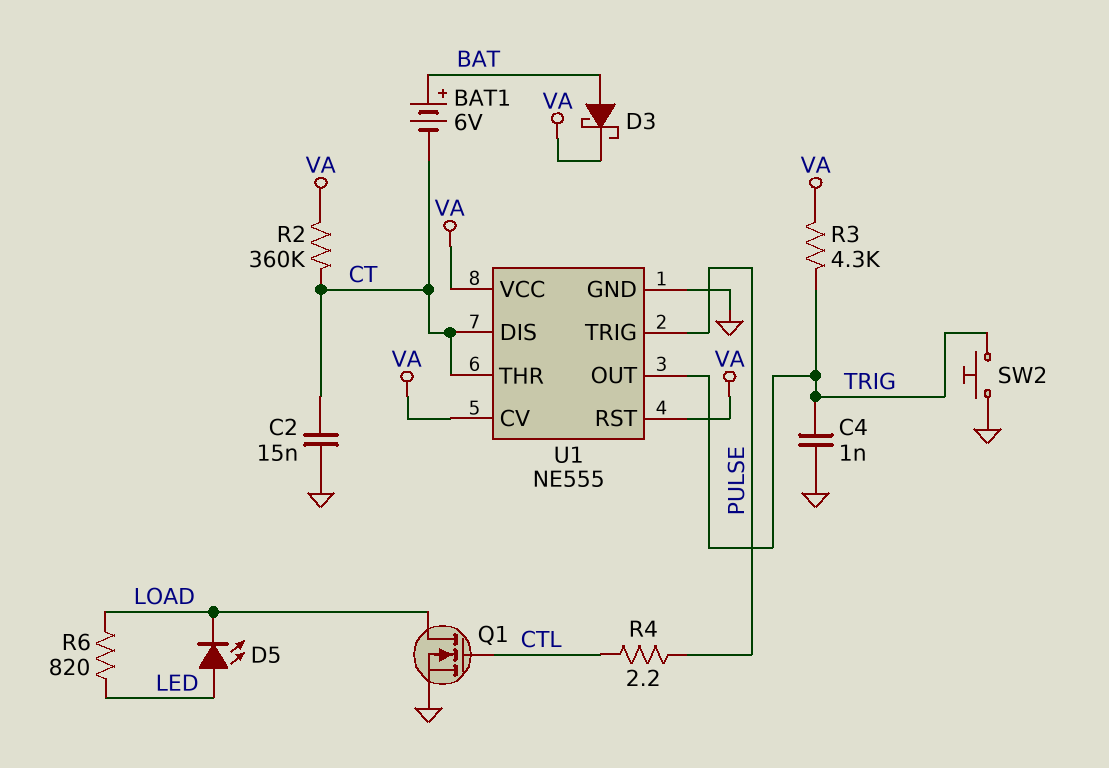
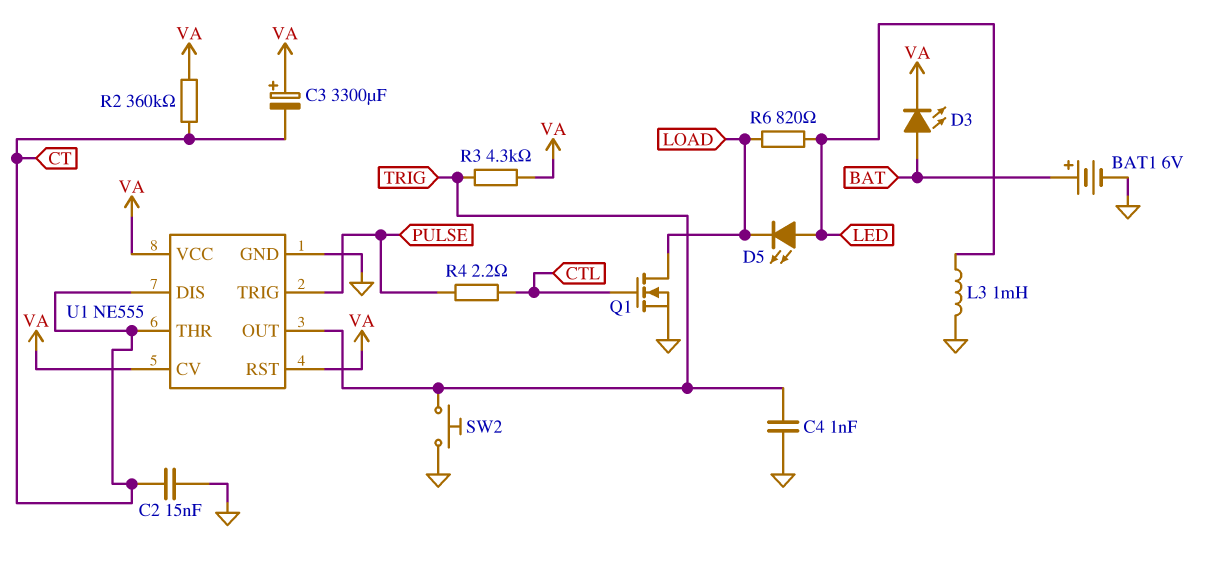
BAT1: 6V (plus BAT, minus CT) -> 6V (plus BAT, minus GND)
C3: none -> 3300uF (plus VA, minus CT)
D3: schottky (A BAT, K VA) -> LED (A BAT, K VA)
L3: none -> 1mH (GND, LED)

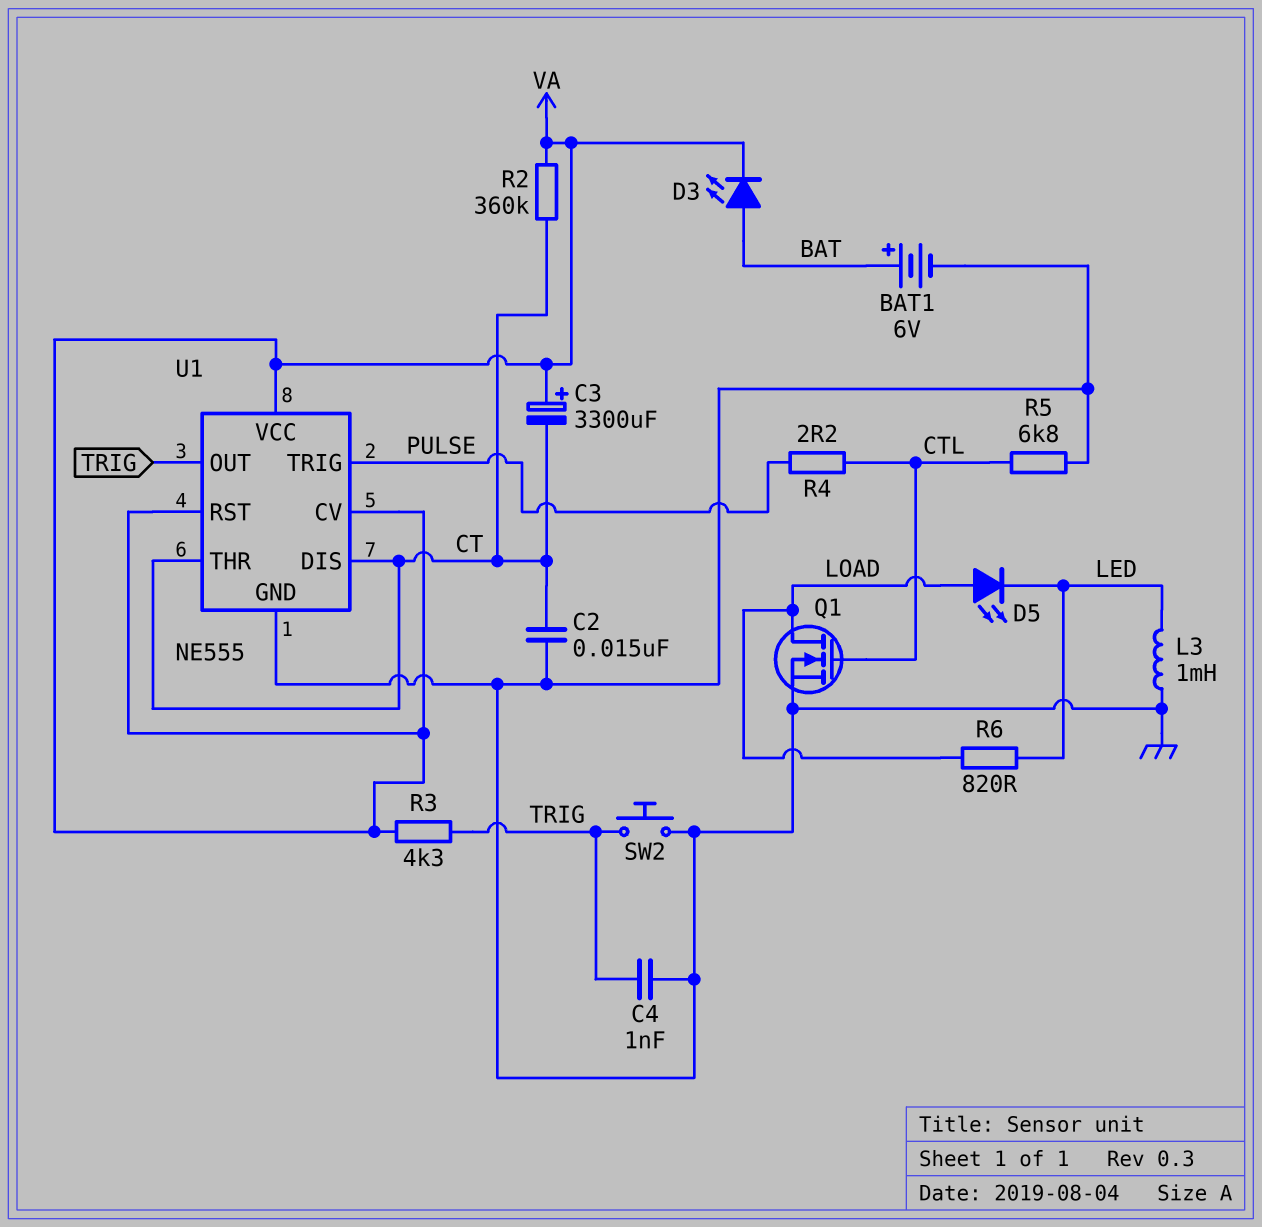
D5: LED (A LED, K LOAD) -> LED (A LOAD, K LED)
R5: none -> 6.8k (CTL, GND)

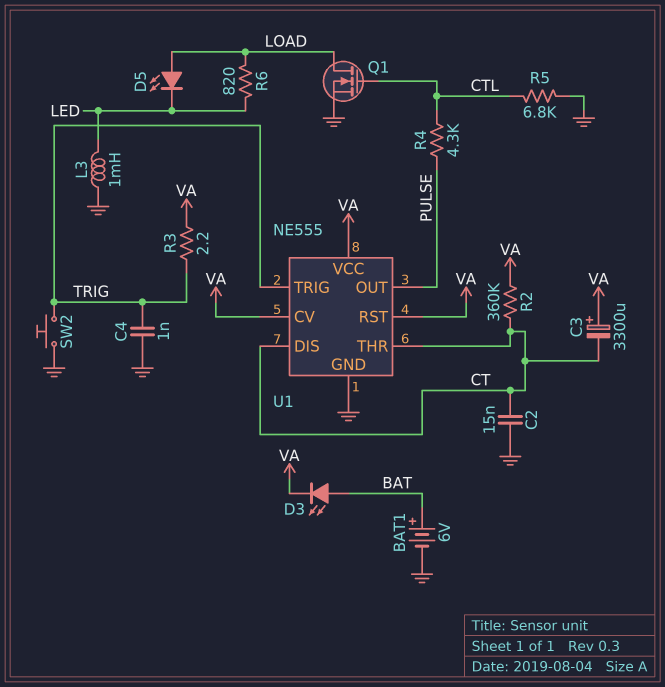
R3: 4.3k (TRIG, VA) -> 2.2 (TRIG, VA)
R4: 2.2 (CTL, PULSE) -> 4.3k (CTL, PULSE)
U1 pin OUT: TRIG -> PULSE
U1 pin TRIG: PULSE -> TRIG

